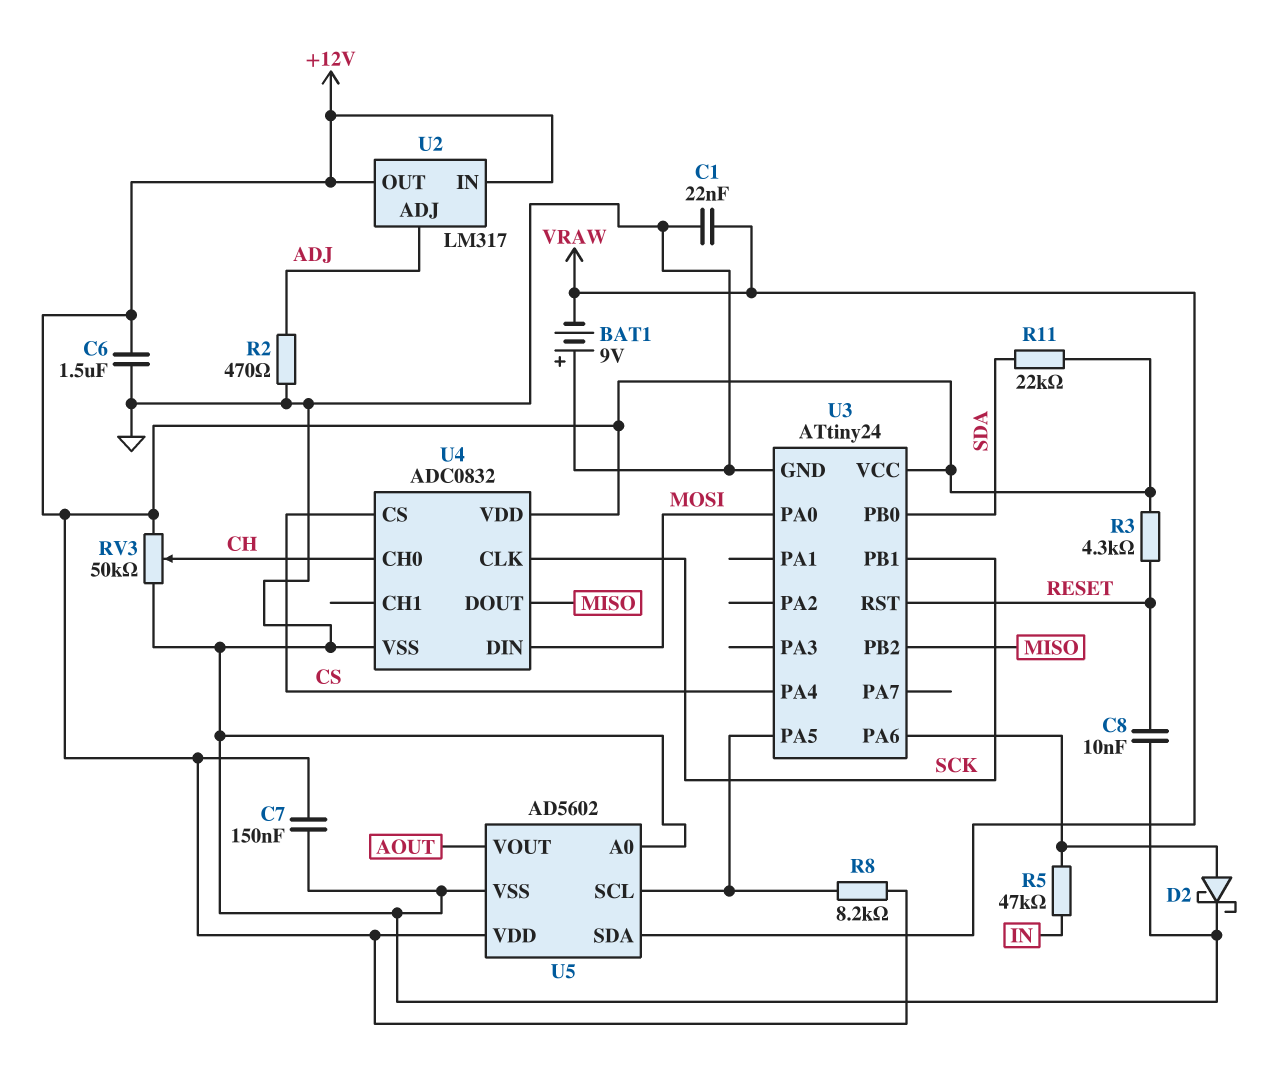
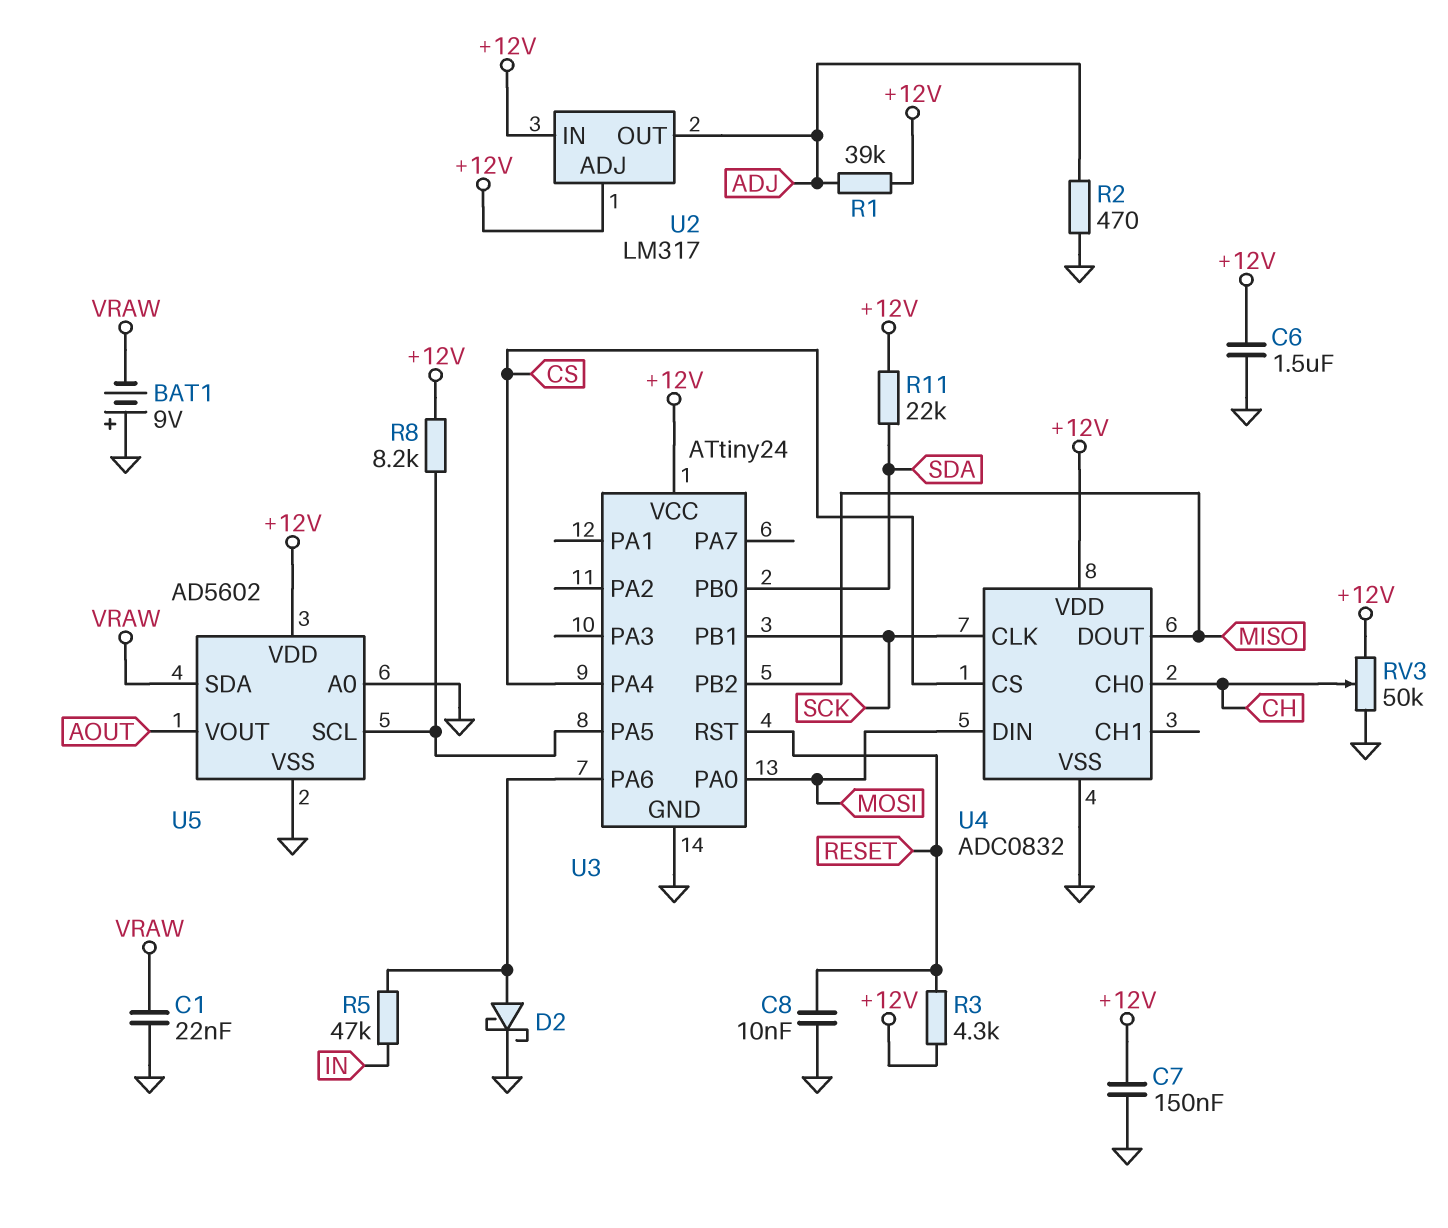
R1: none -> 39k (+12V, ADJ)
U2 pin ADJ: ADJ -> +12V
U2 pin OUT: +12V -> ADJ

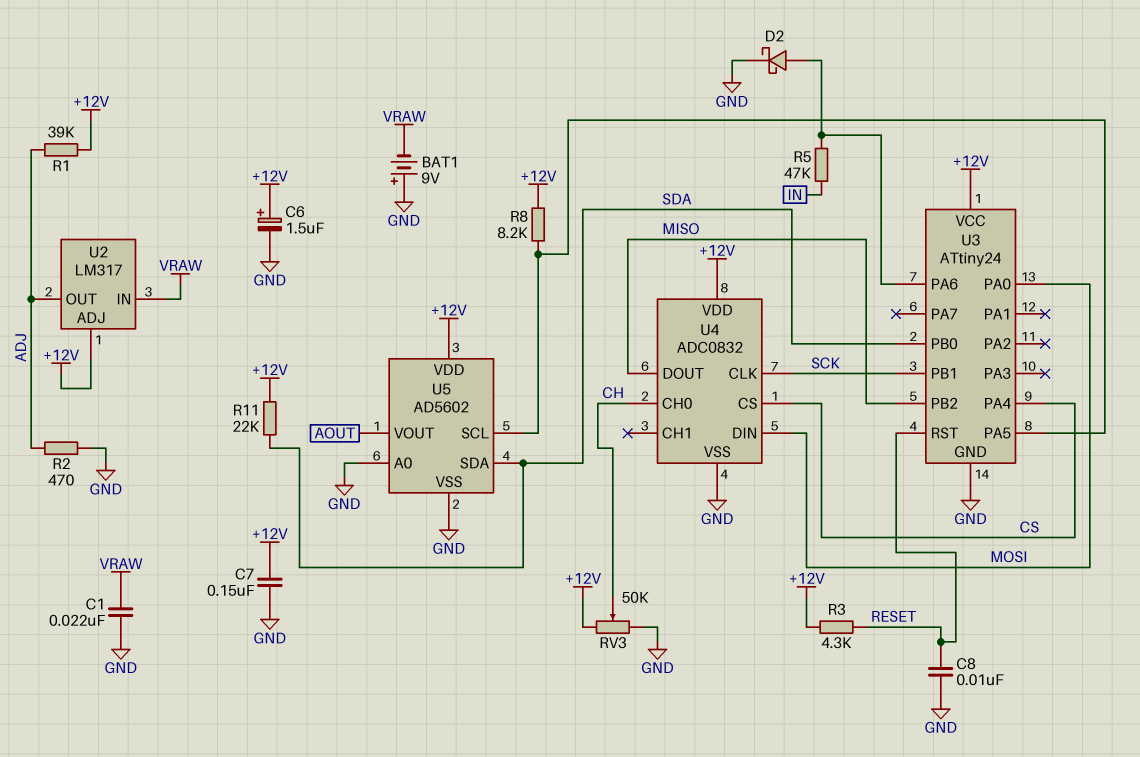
C6: 1.5uF (+12V, GND) -> 1.5uF (plus +12V, minus GND)
U2 pin IN: +12V -> VRAW
U5 pin SDA: VRAW -> SDA

